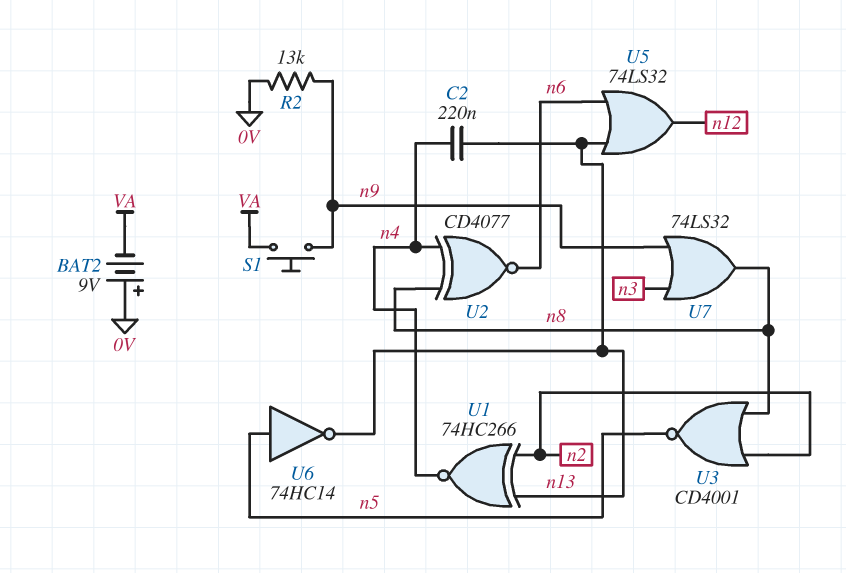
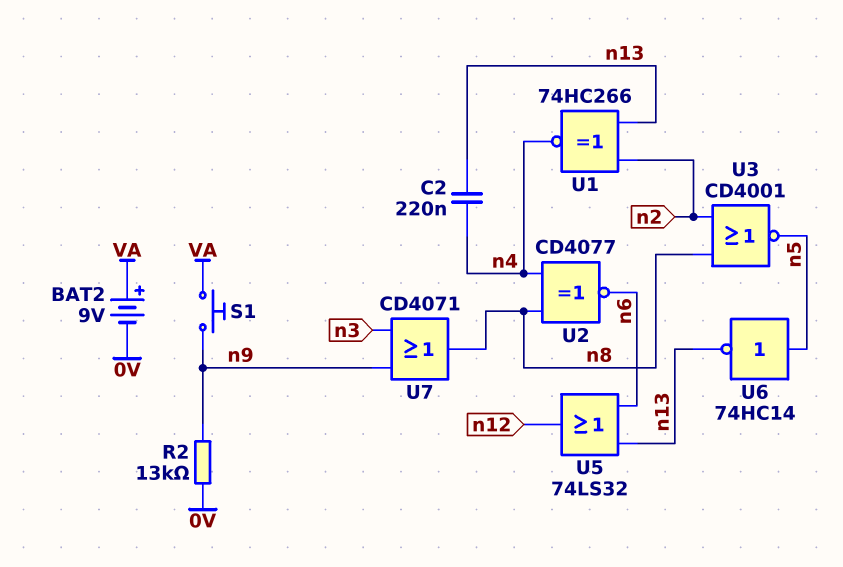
BAT2: 9V (plus 0V, minus VA) -> 9V (plus VA, minus 0V)
U7: OR 74LS32 (in n3, in n9, out n8) -> OR CD4071 (in n3, in n9, out n8)

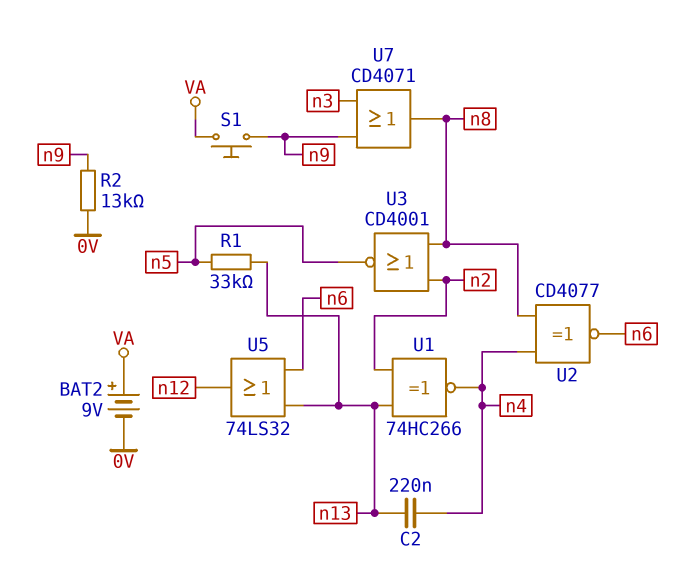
R1: none -> 33k (n5, n13)
U6: NOT 74HC14 (in n5, out n13) -> none

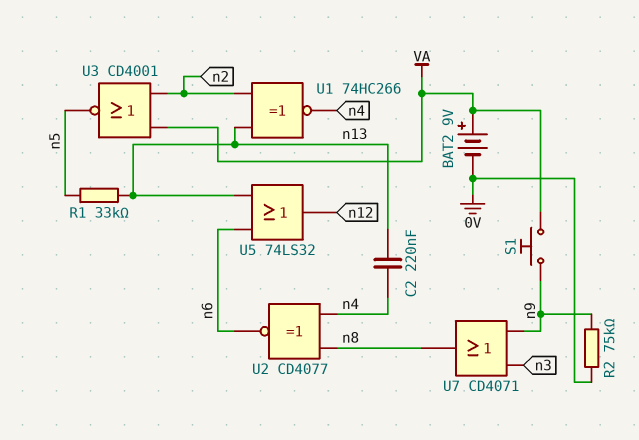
R2: 13k (0V, n9) -> 75k (0V, n9)
U3: NOR CD4001 (in n2, in n8, out n5) -> NOR CD4001 (in VA, in n2, out n5)

